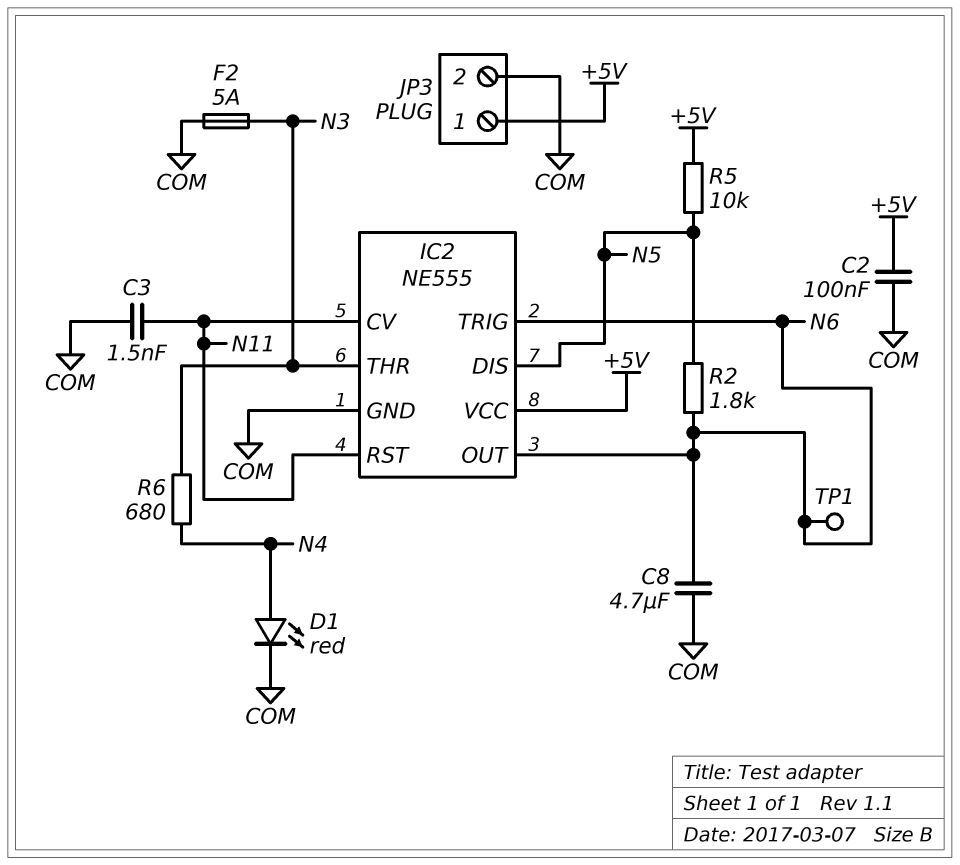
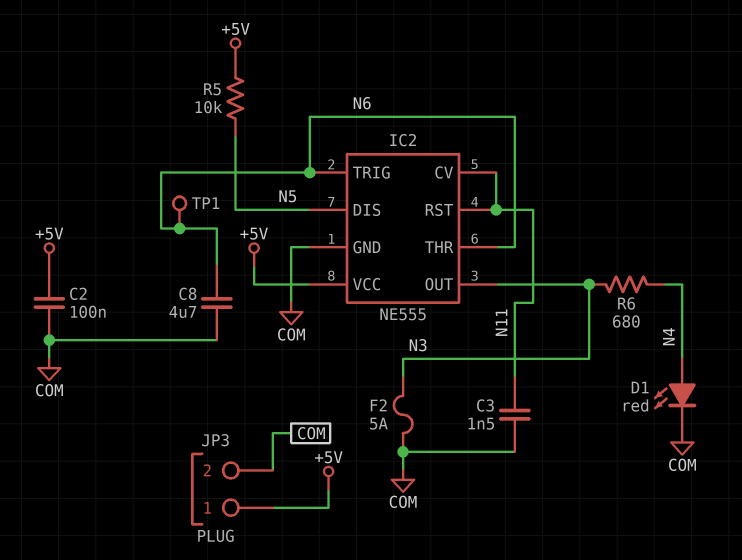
IC2 pin OUT: N6 -> N3
IC2 pin THR: N3 -> N6
R2: 1.8k (N5, N6) -> none

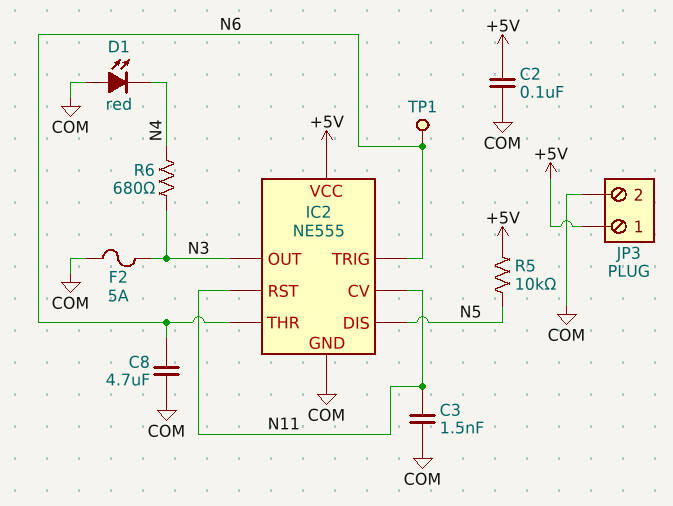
D1: LED red (A N4, K COM) -> LED red (A COM, K N4)

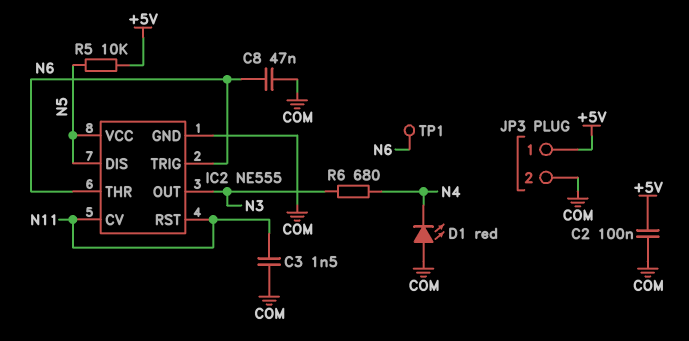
C8: 4.7uF (COM, N6) -> 47nF (COM, N6)
F2: 5A (COM, N3) -> none
IC2 pin VCC: +5V -> N5

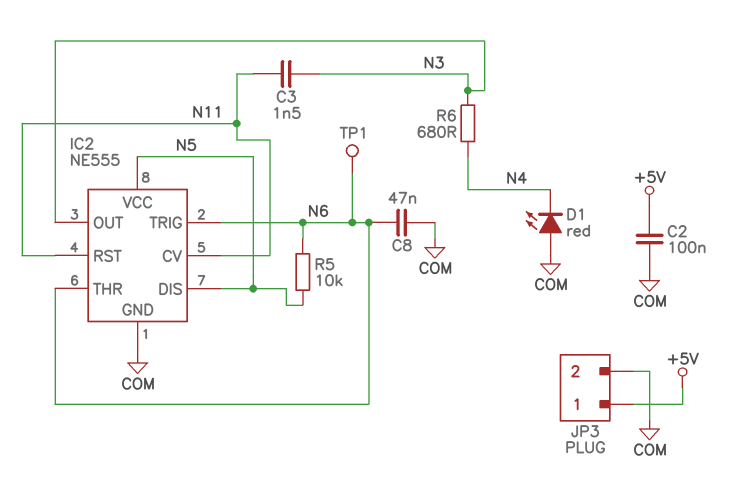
C3: 1.5nF (COM, N11) -> 1.5nF (N3, N11)
R5: 10k (+5V, N5) -> 10k (N5, N6)

